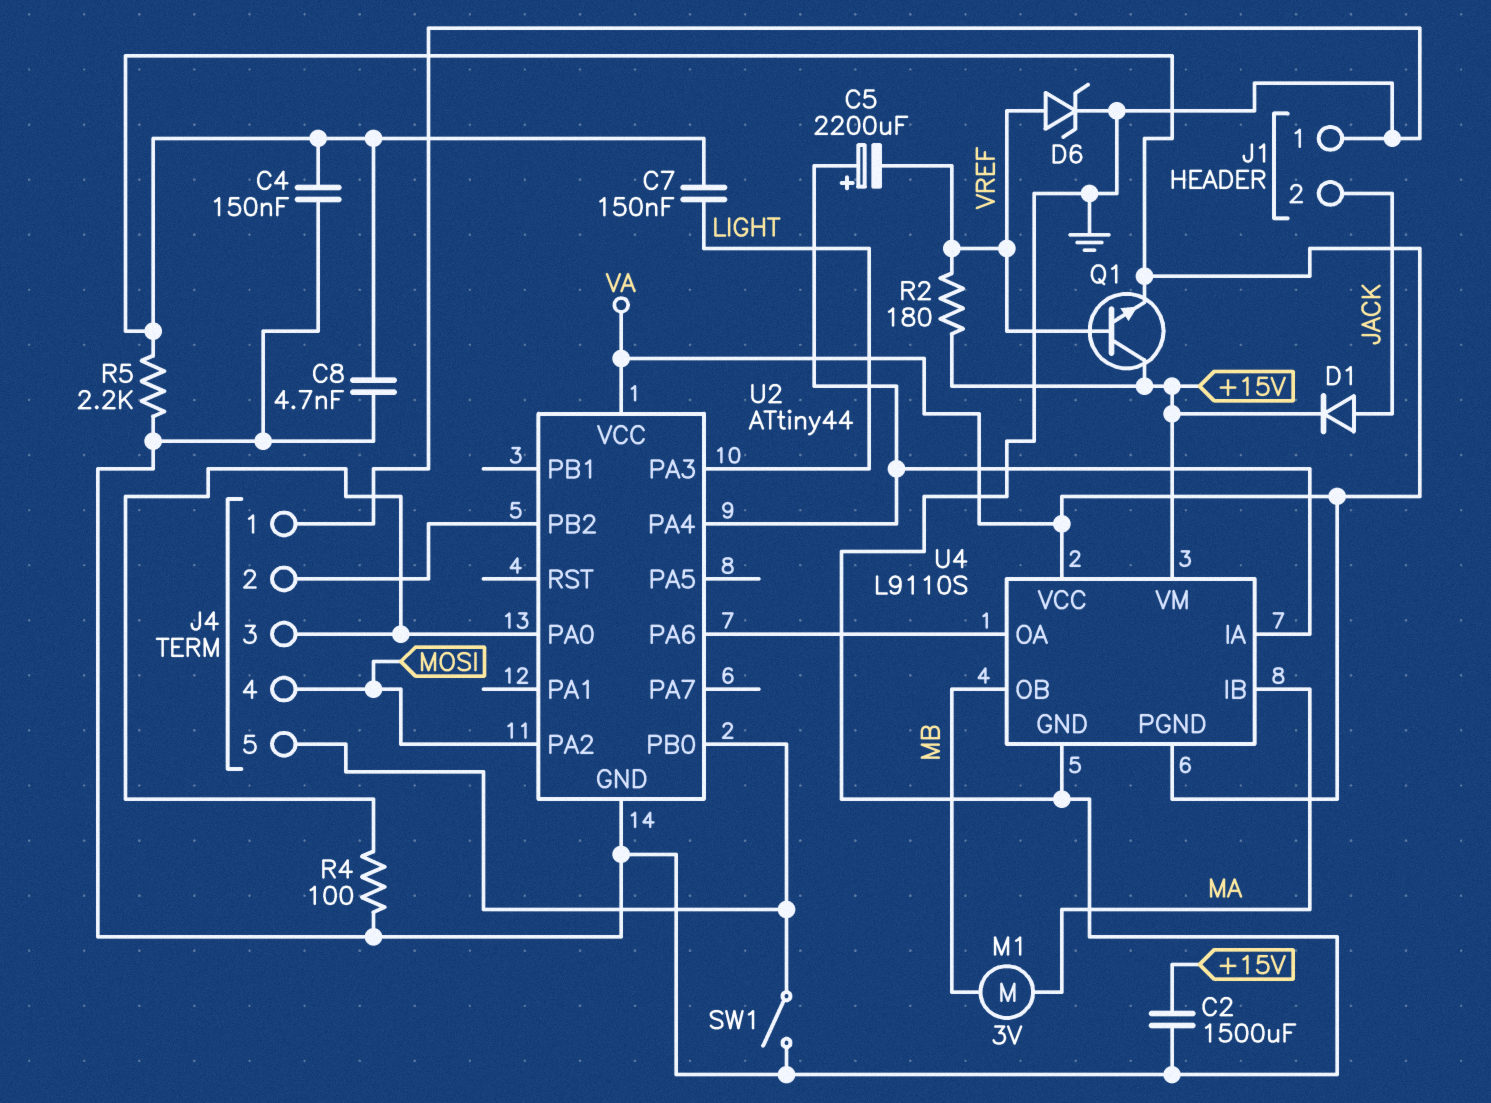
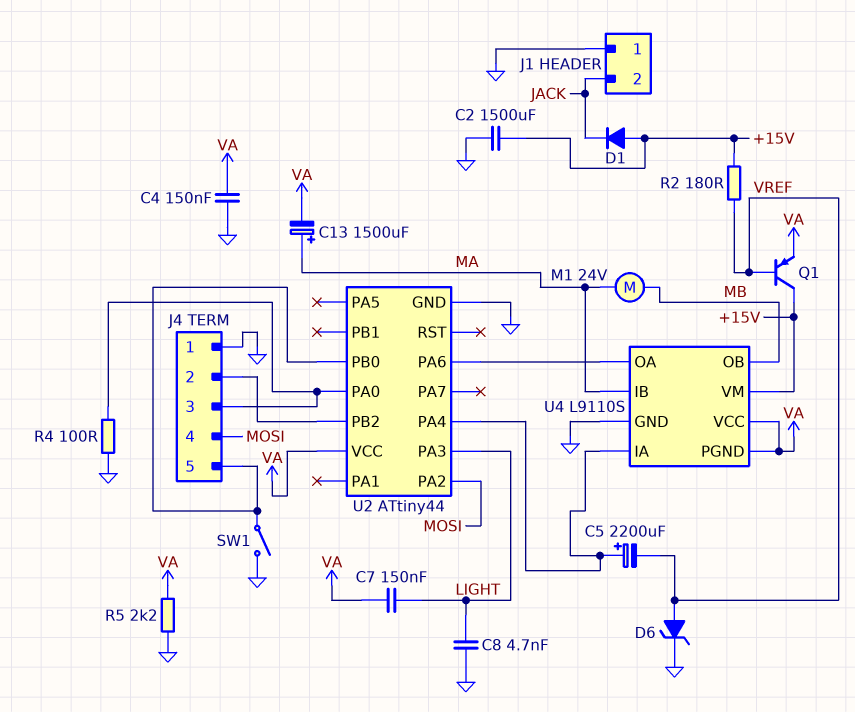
C8: 4.7nF (GND, VA) -> 4.7nF (GND, LIGHT)
C13: none -> 1500uF (plus MA, minus VA)
D1: diode (A JACK, K +15V) -> diode (A +15V, K JACK)
M1: motor 3V (MA, MB) -> motor 24V (MA, MB)
Q1: NPN (B VREF, C +15V, E VA) -> PNP (B VREF, C +15V, E VA)

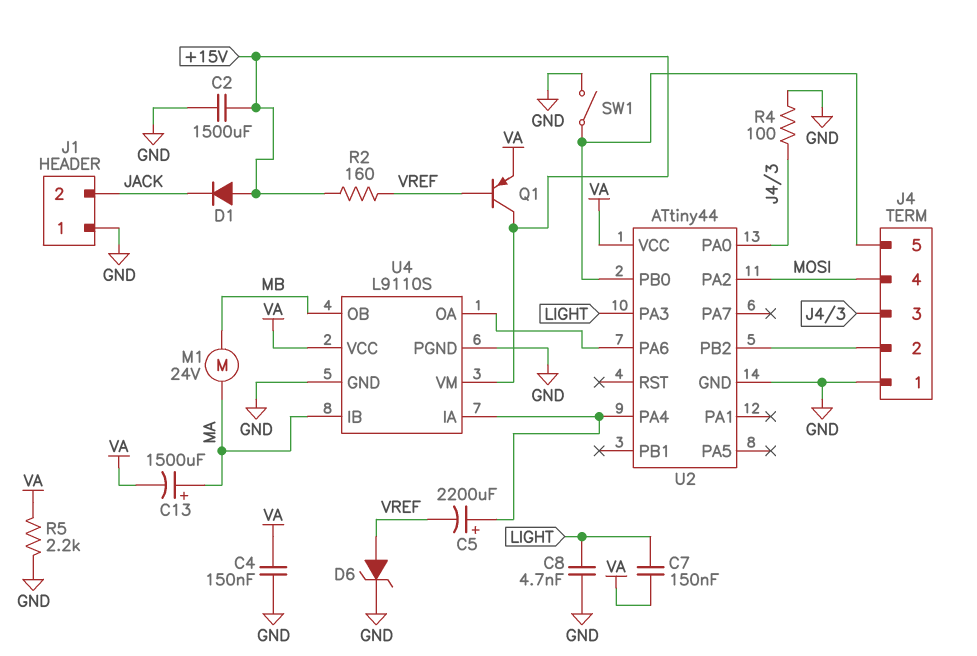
R2: 180 (+15V, VREF) -> 160 (+15V, VREF)
U4 pin PGND: VA -> GND

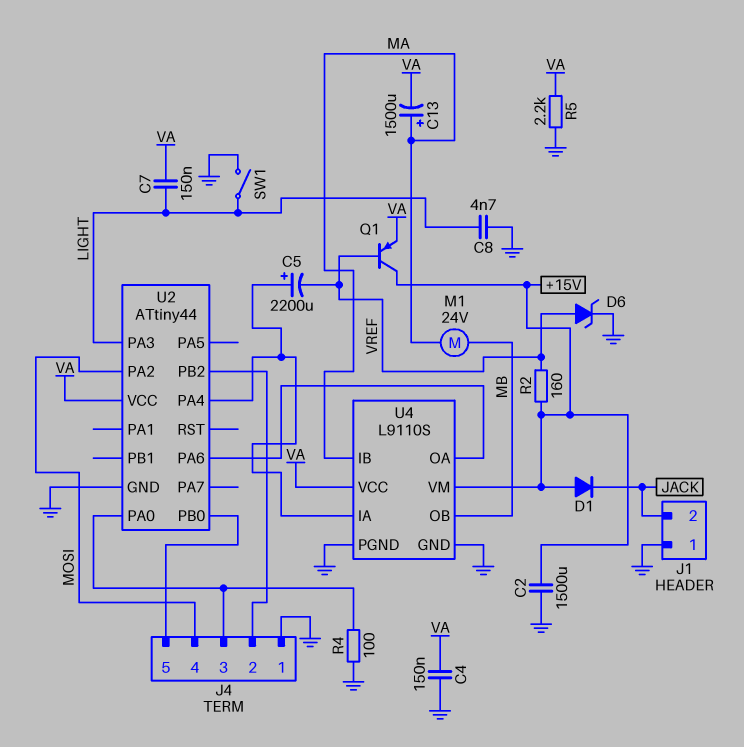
SW1: switch (GND, J4/5) -> switch (GND, LIGHT)

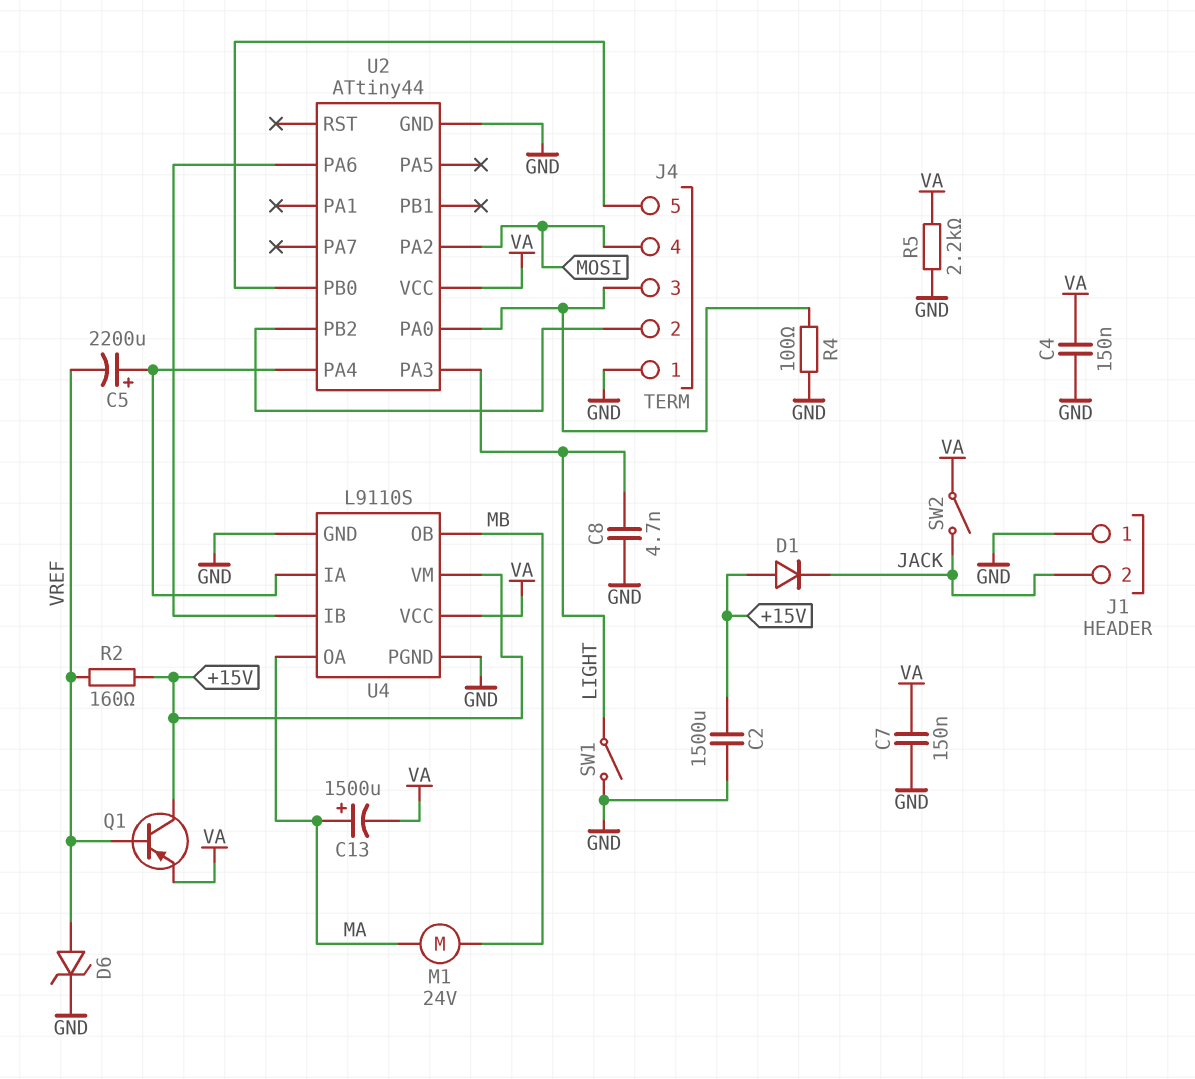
C7: 150nF (LIGHT, VA) -> 150nF (GND, VA)
SW2: none -> switch (JACK, VA)
U4 pin IB: MA -> U2/PA6
U4 pin OA: U2/PA6 -> MA

